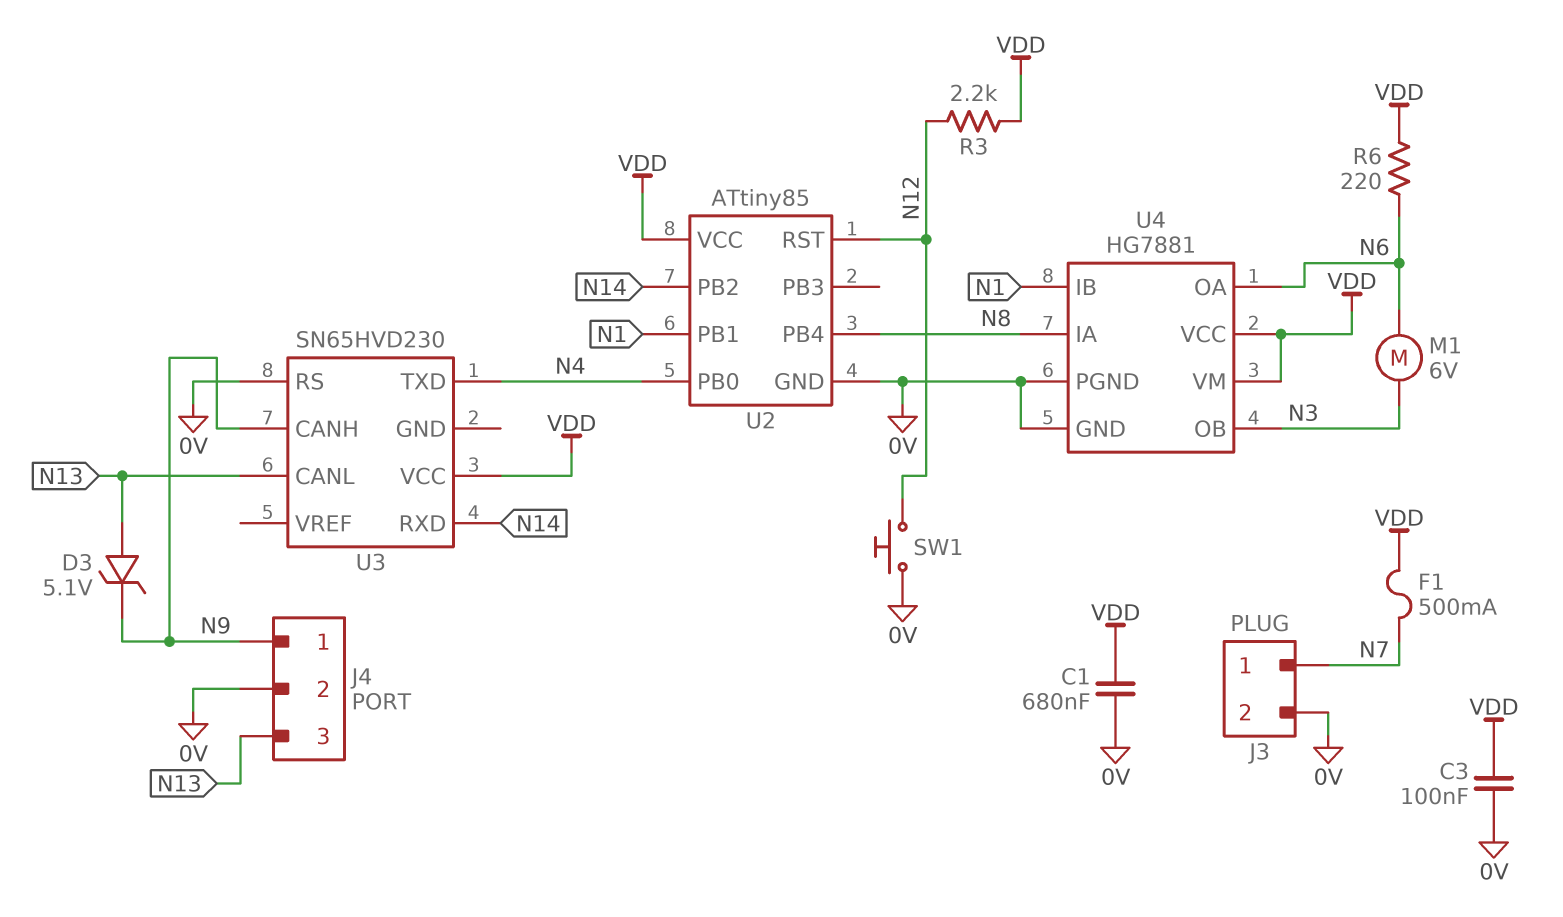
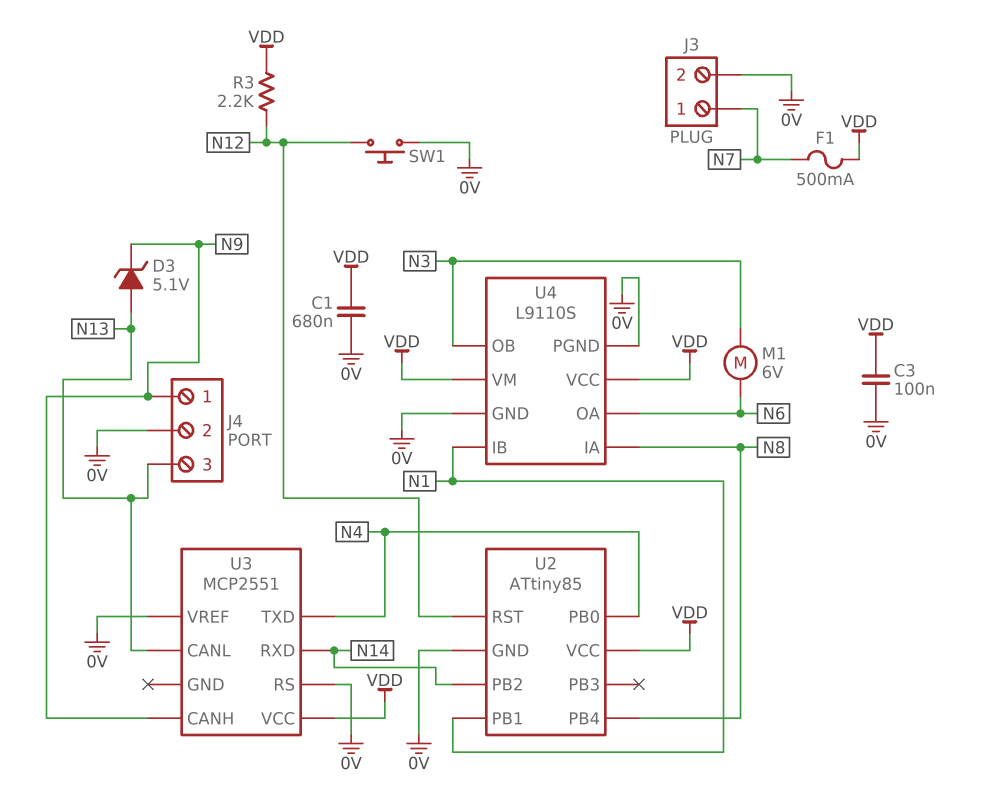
R6: 220 (N6, VDD) -> none
U3: SN65HVD230 -> MCP2551
U3 pin VREF: none -> 0V
U4: HG7881 -> L9110S

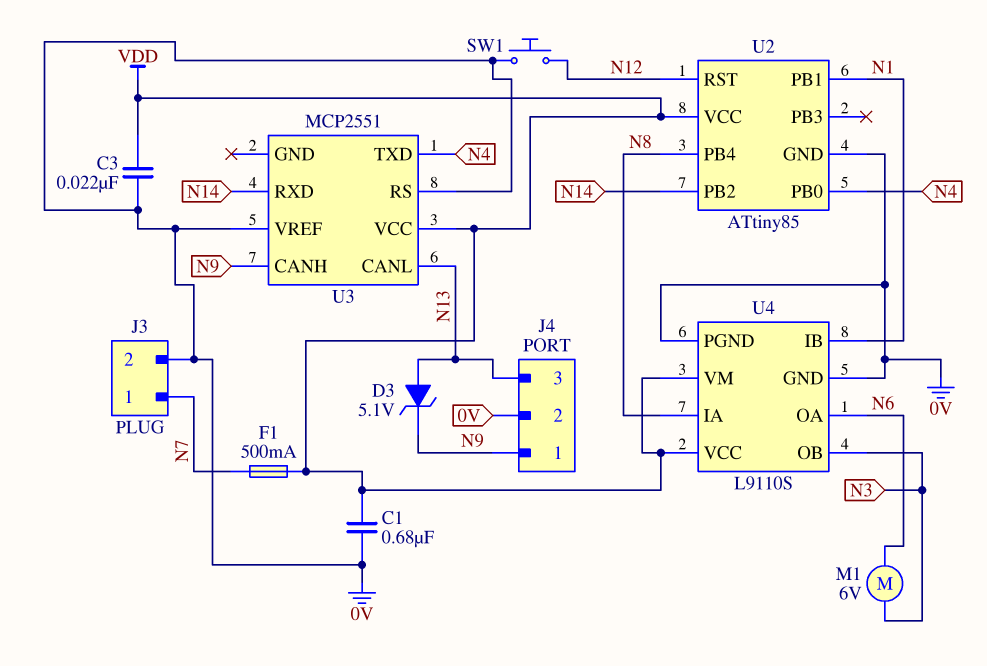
C3: 100nF (0V, VDD) -> 22nF (0V, VDD)
R3: 2.2k (N12, VDD) -> none

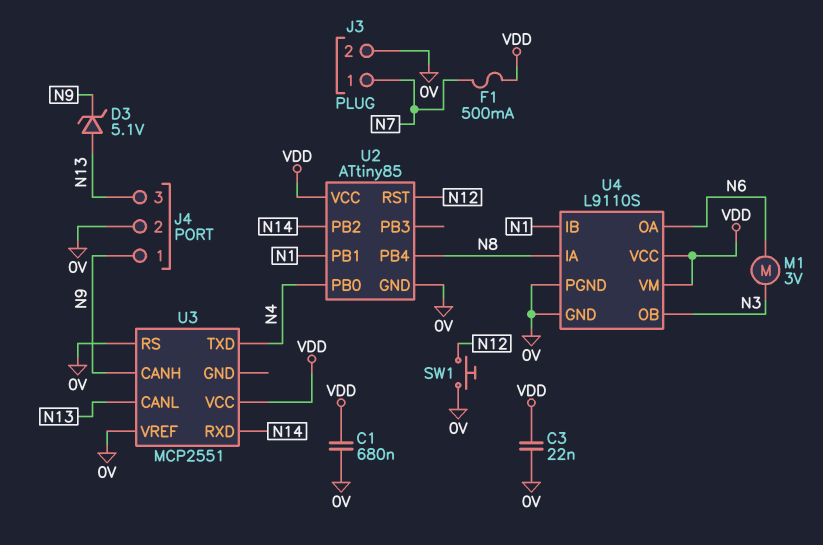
M1: motor 6V (N3, N6) -> motor 3V (N3, N6)

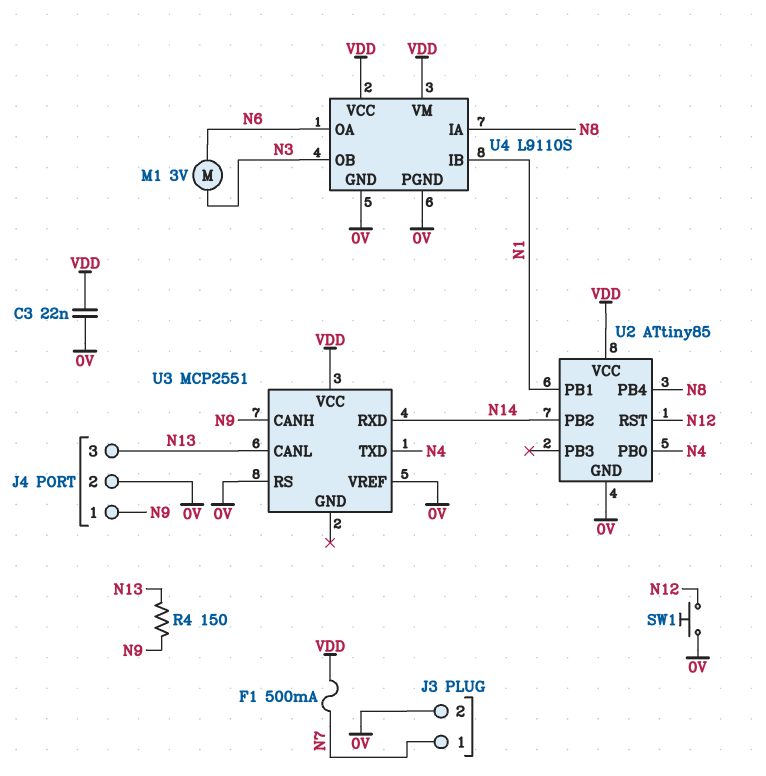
C1: 680nF (0V, VDD) -> none
D3: zener 5.1V (A N13, K N9) -> none
R4: none -> 150 (N9, N13)

